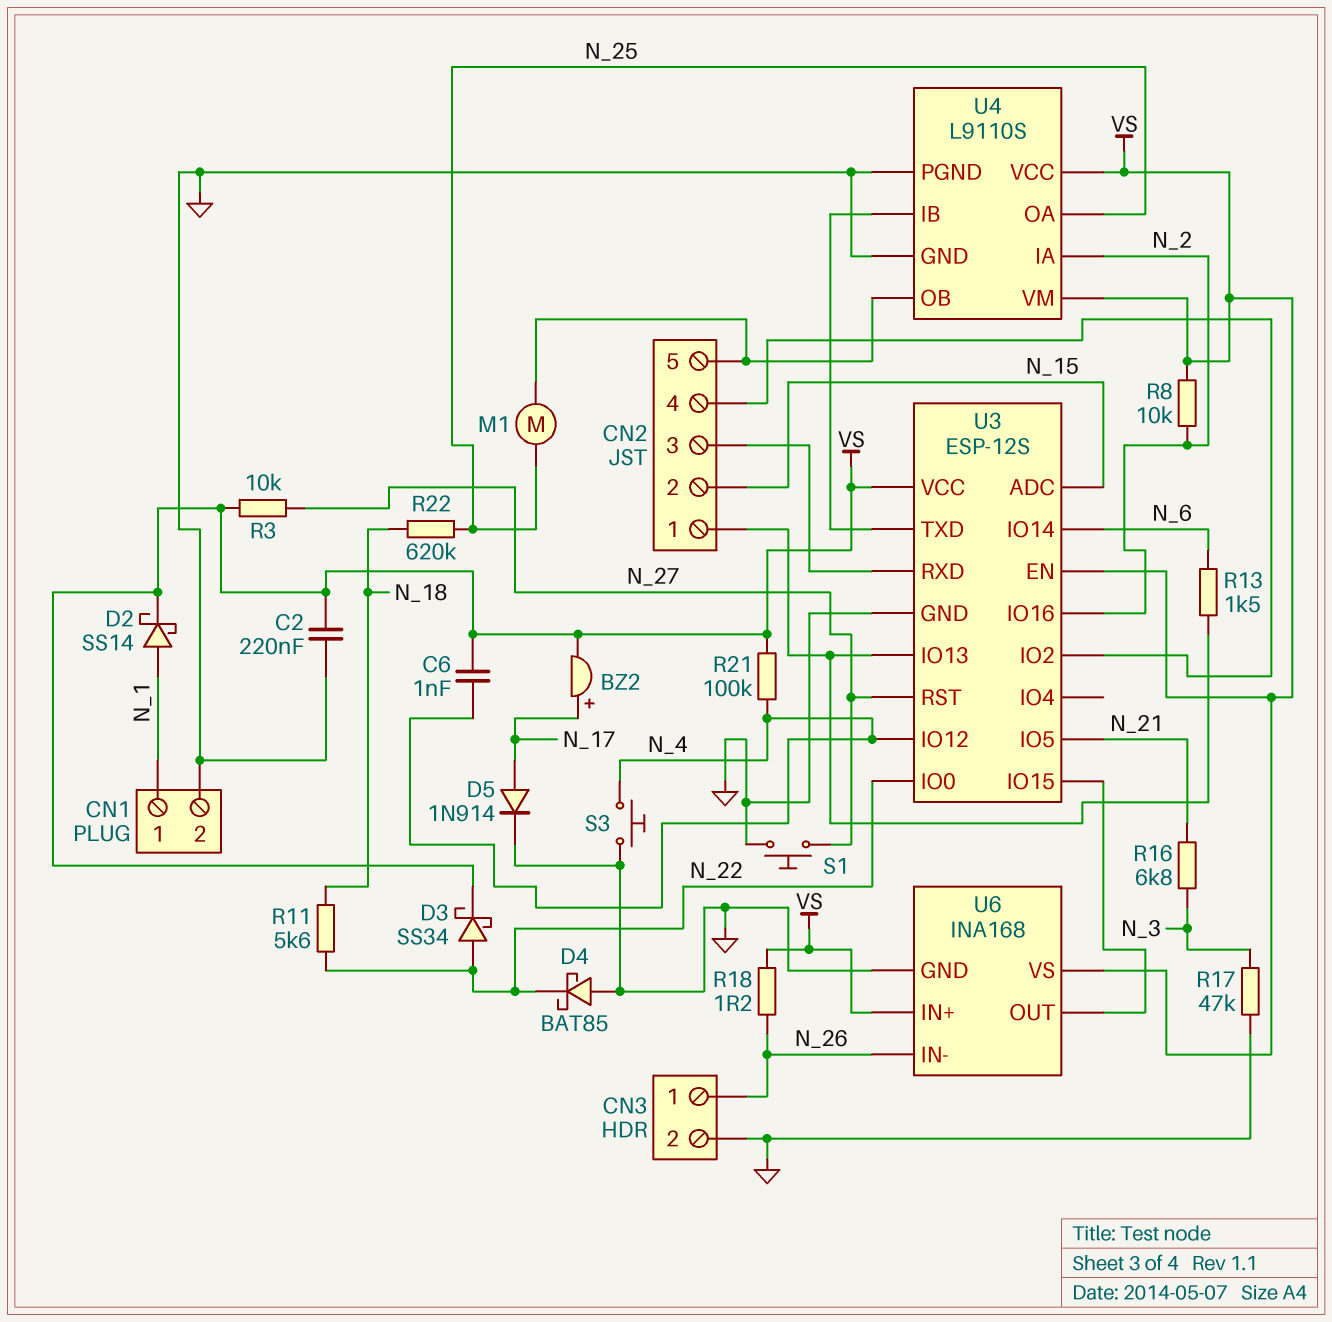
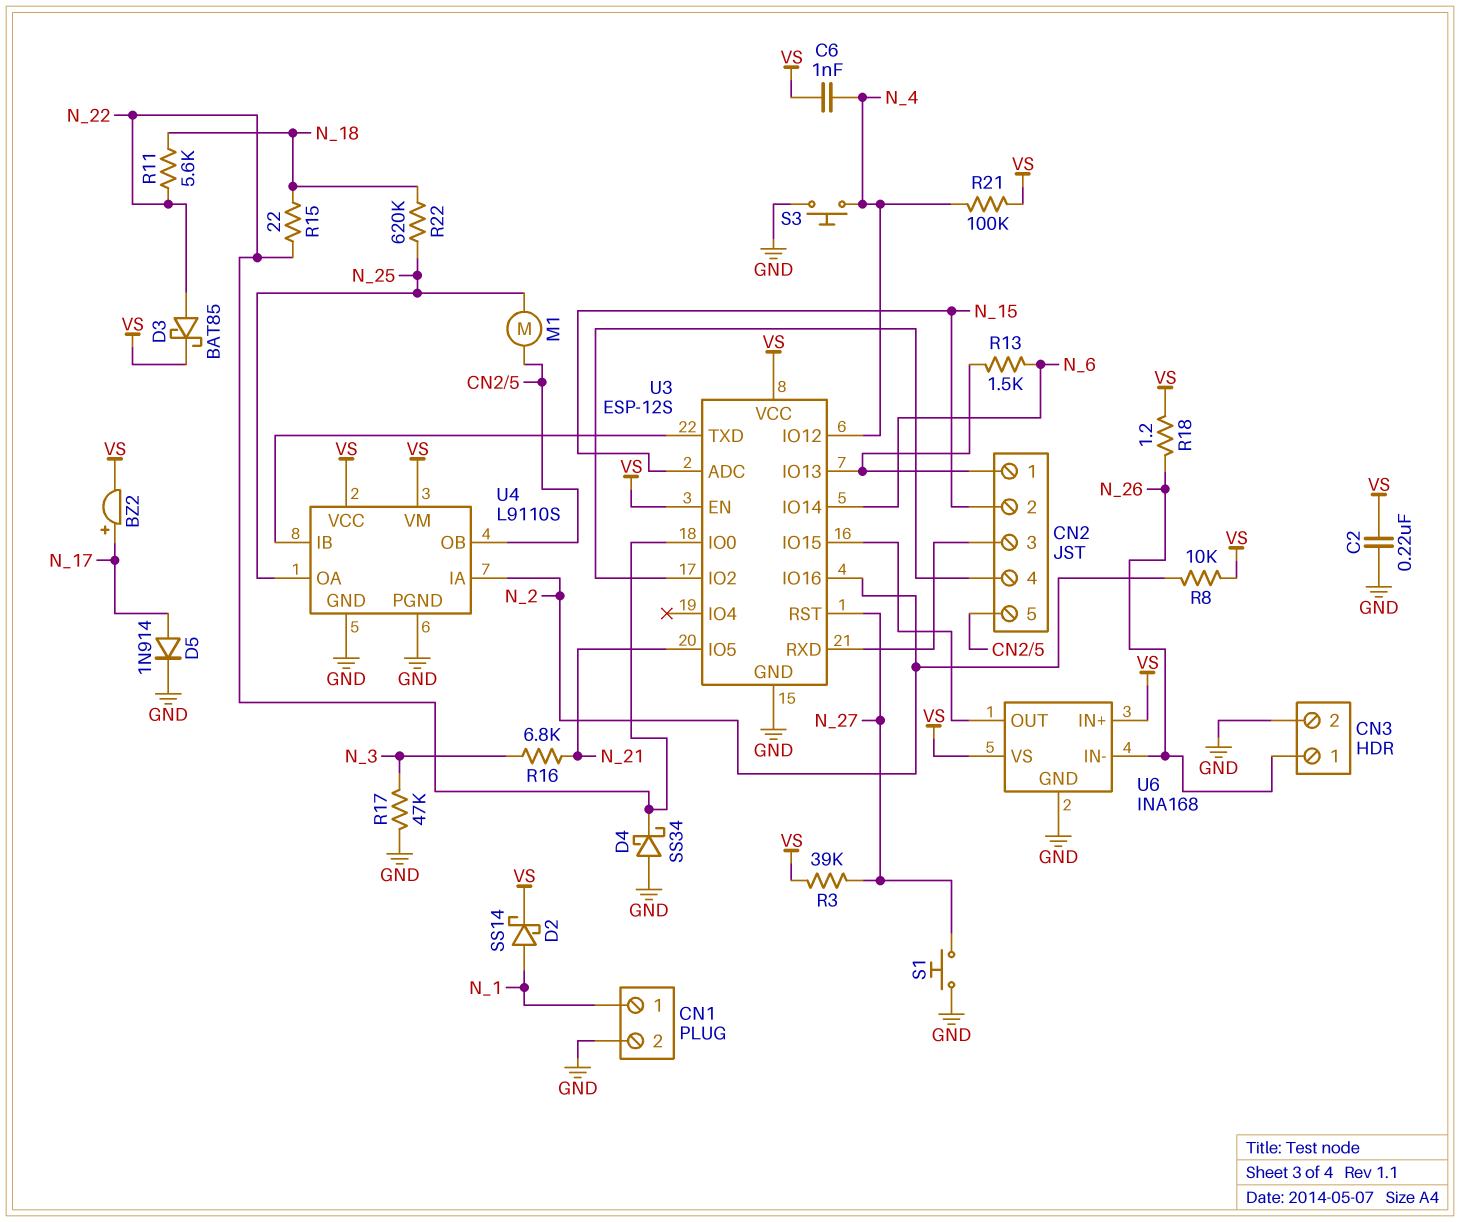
D3: schottky SS34 (A N_22, K VS) -> schottky BAT85 (A N_22, K VS)
D4: schottky BAT85 (A GND, K N_22) -> schottky SS34 (A GND, K N_22)
R3: 10k (N_27, VS) -> 39k (N_27, VS)
R15: none -> 22 (N_18, N_22)

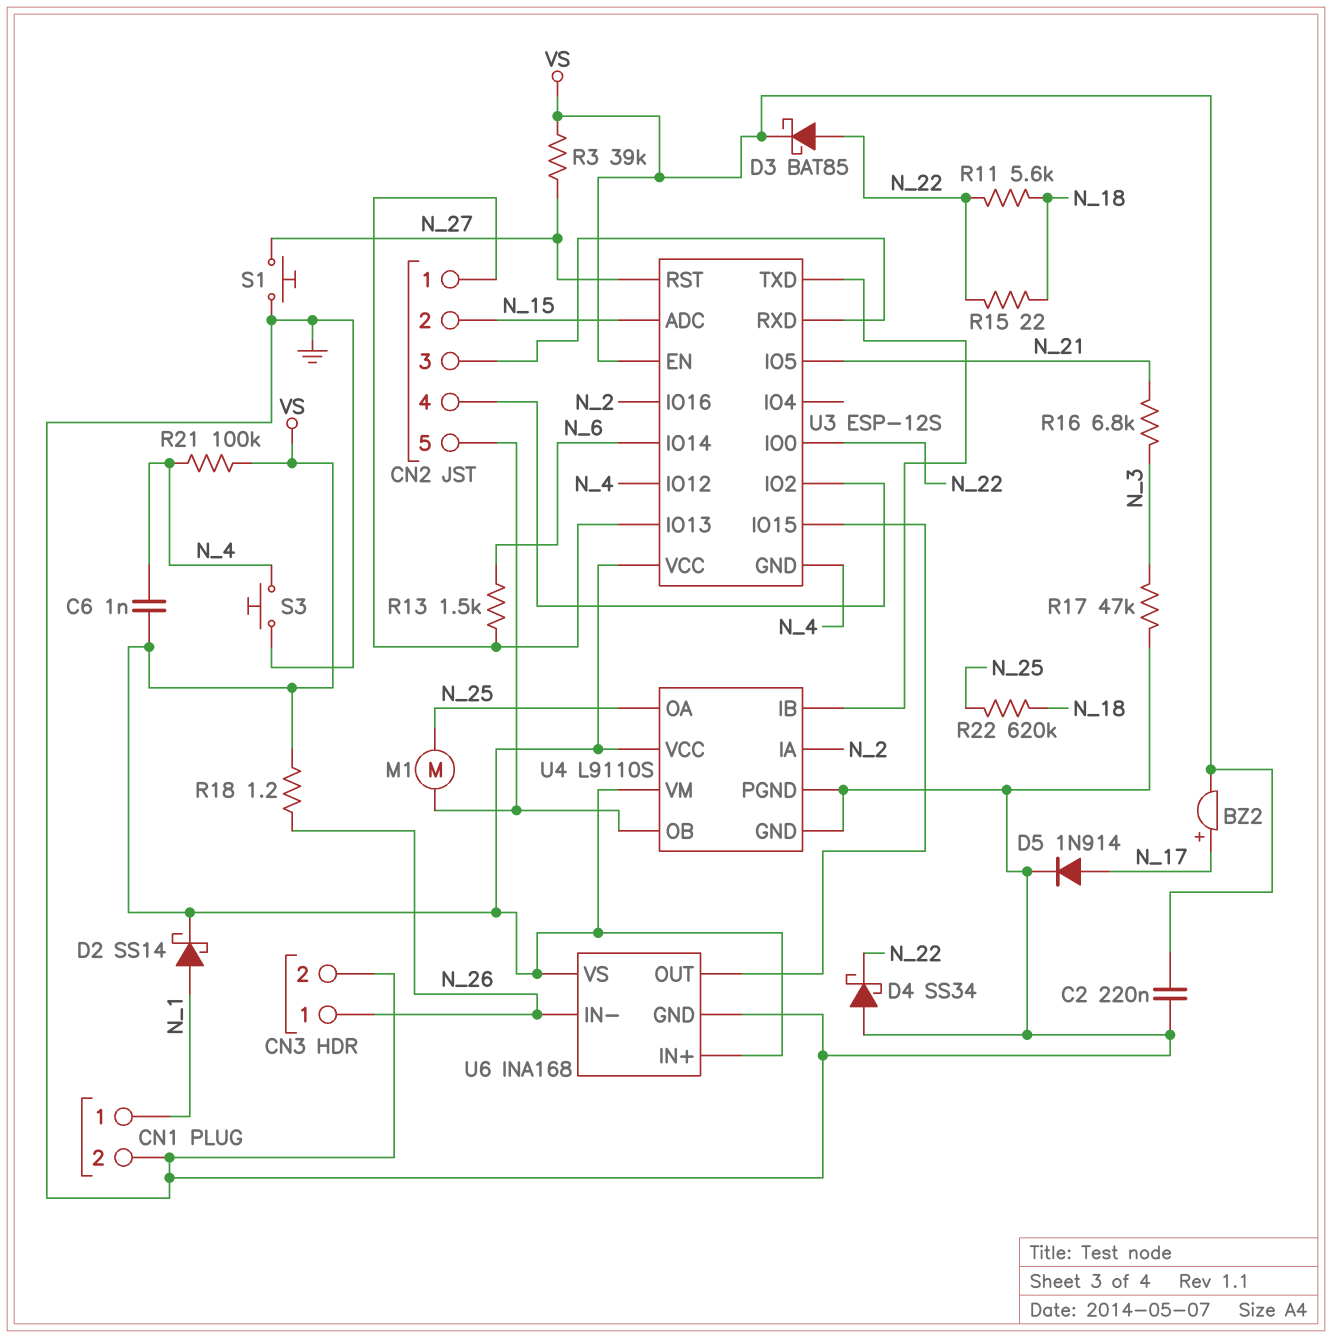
R8: 10k (N_2, VS) -> none
U3 pin GND: GND -> N_4

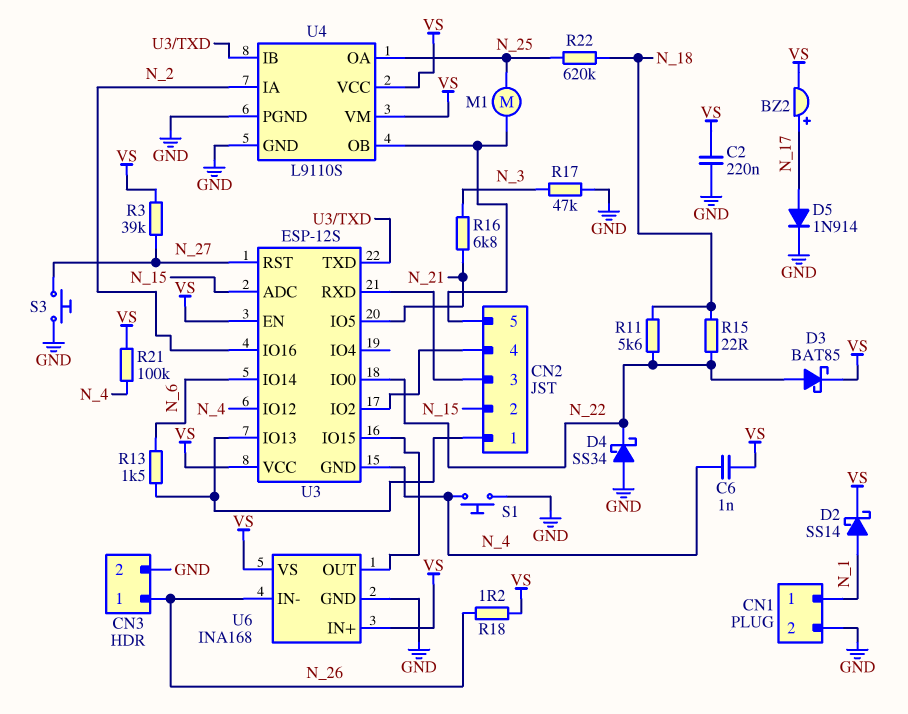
S1: button (GND, N_27) -> button (GND, N_4)
S3: button (GND, N_4) -> button (GND, N_27)

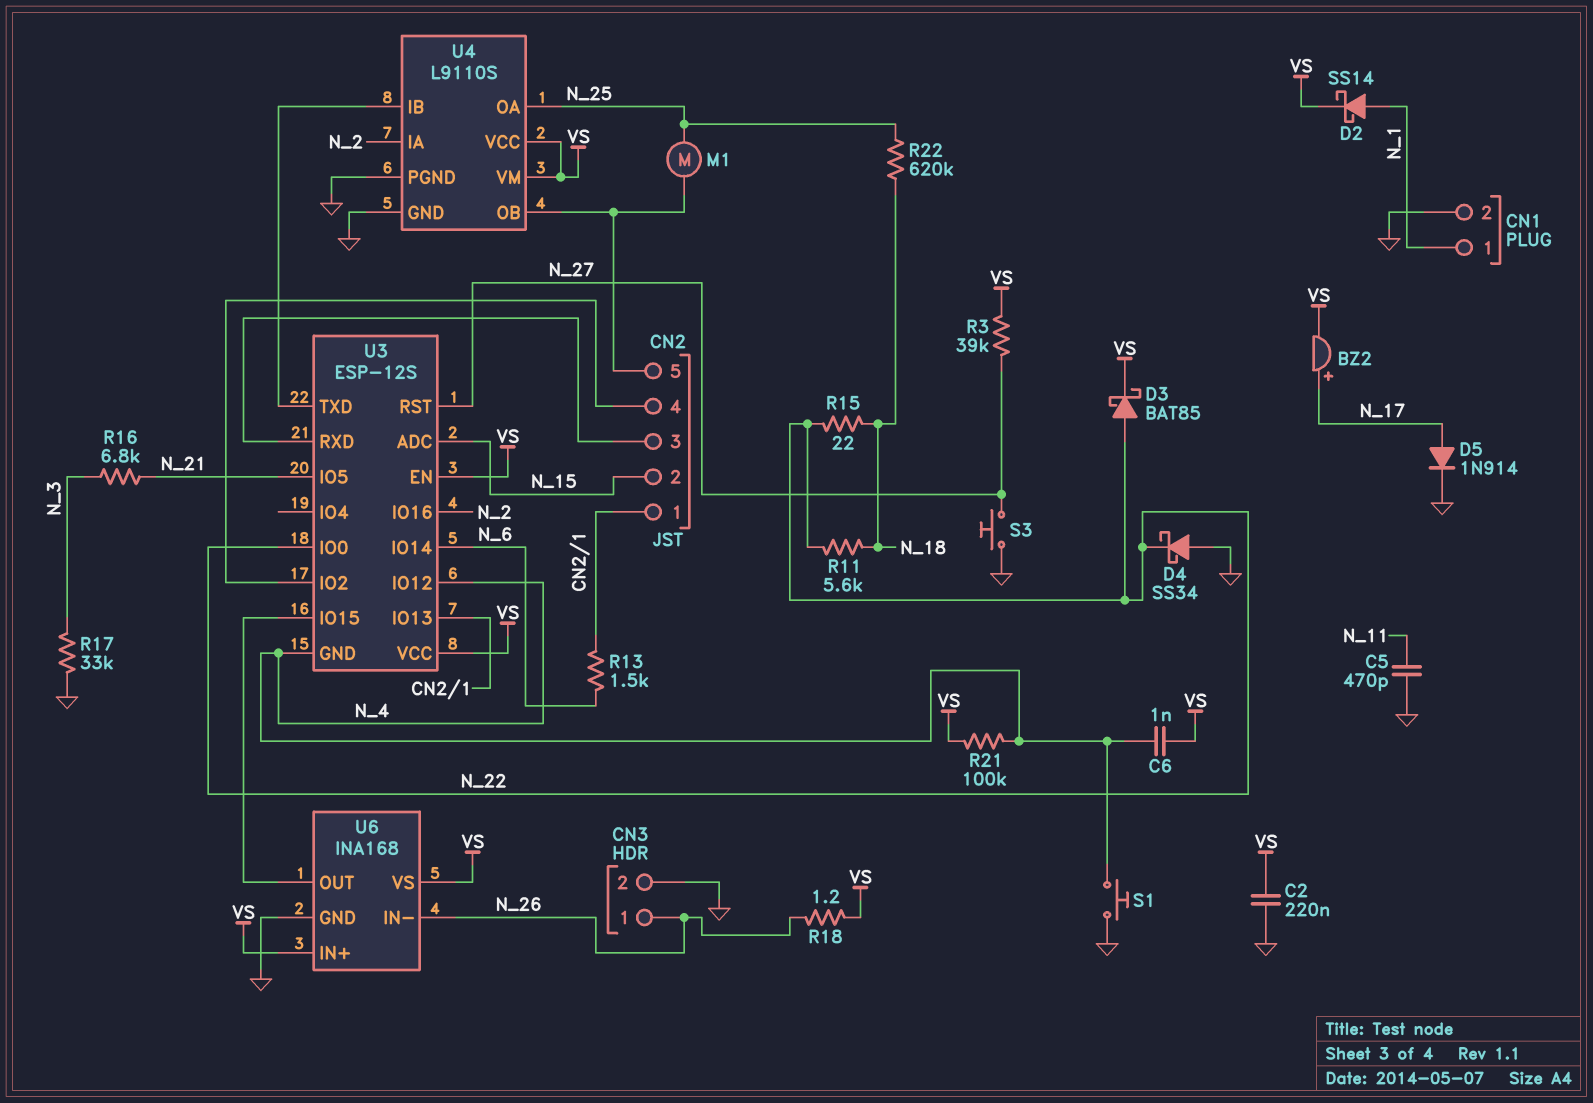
C5: none -> 470pF (GND, N_11)
R17: 47k (GND, N_3) -> 33k (GND, N_3)

